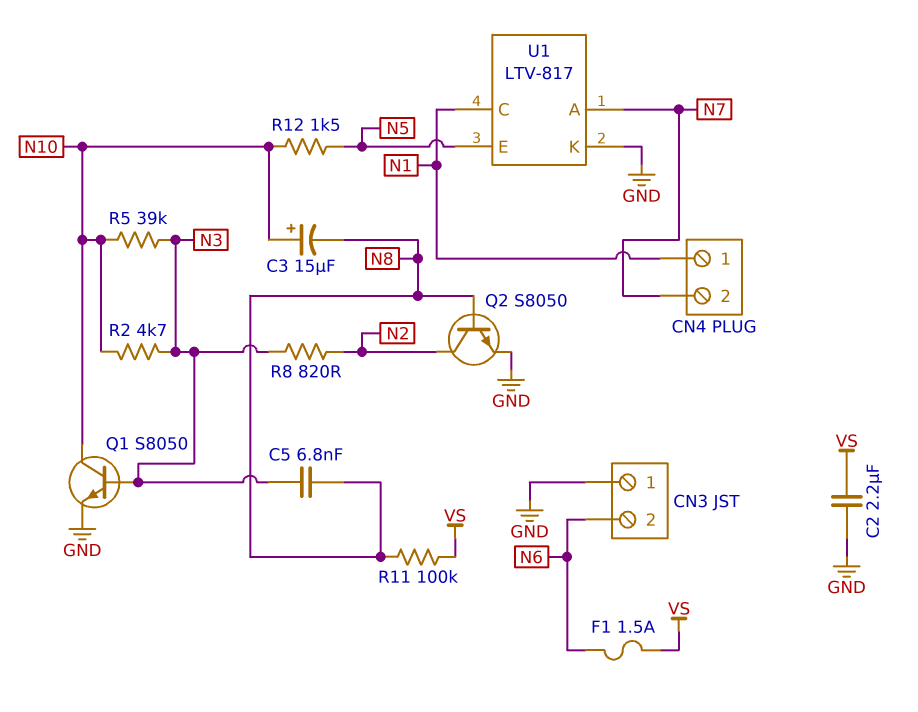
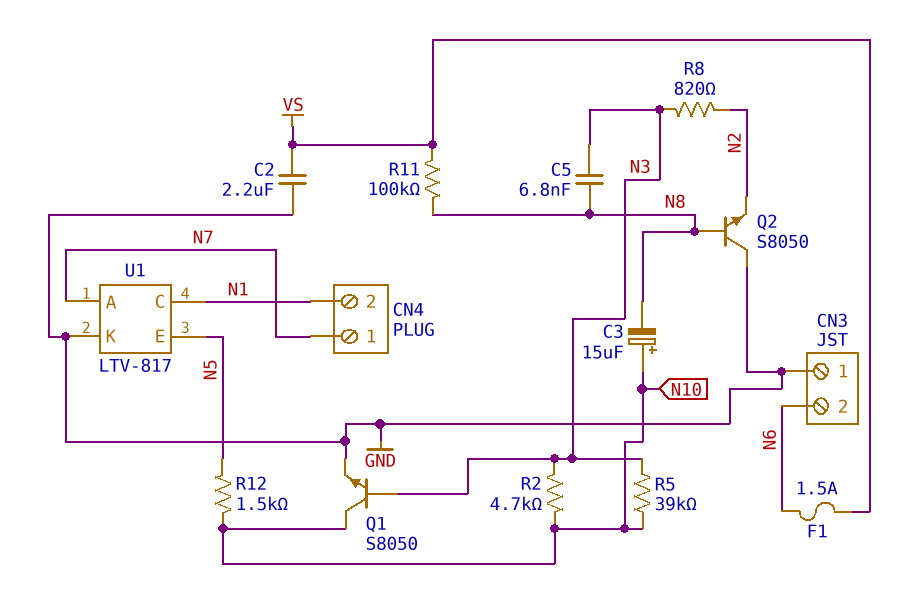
CN4 pin 1: N1 -> N7
CN4 pin 2: N7 -> N1
Q2: NPN S8050 (B N8, C N2, E GND) -> NPN S8050 (B N8, C GND, E N2)

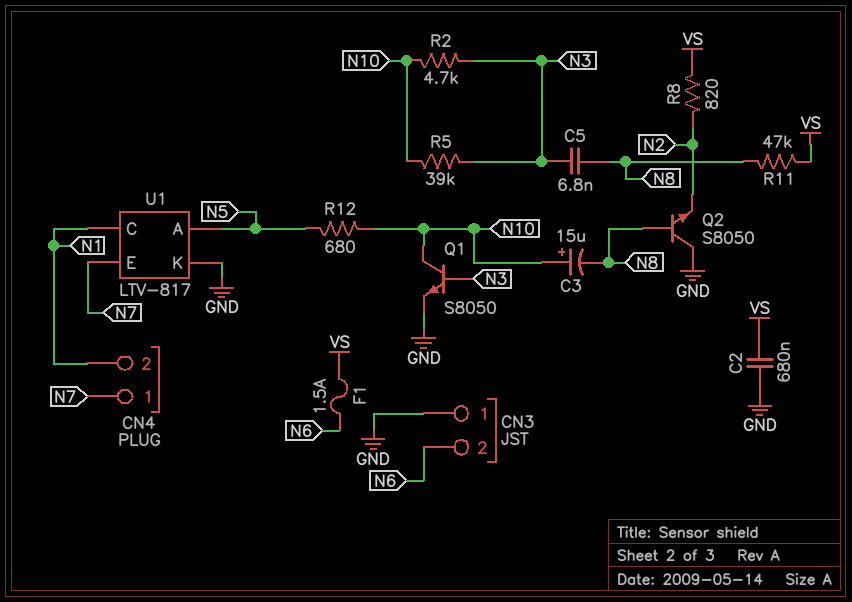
C2: 2.2uF (GND, VS) -> 680nF (GND, VS)
R8: 820 (N2, N3) -> 820 (N2, VS)
R11: 100k (N8, VS) -> 47k (N8, VS)
R12: 1.5k (N5, N10) -> 680 (N5, N10)
U1 pin A: N7 -> N5
U1 pin E: N5 -> N7

